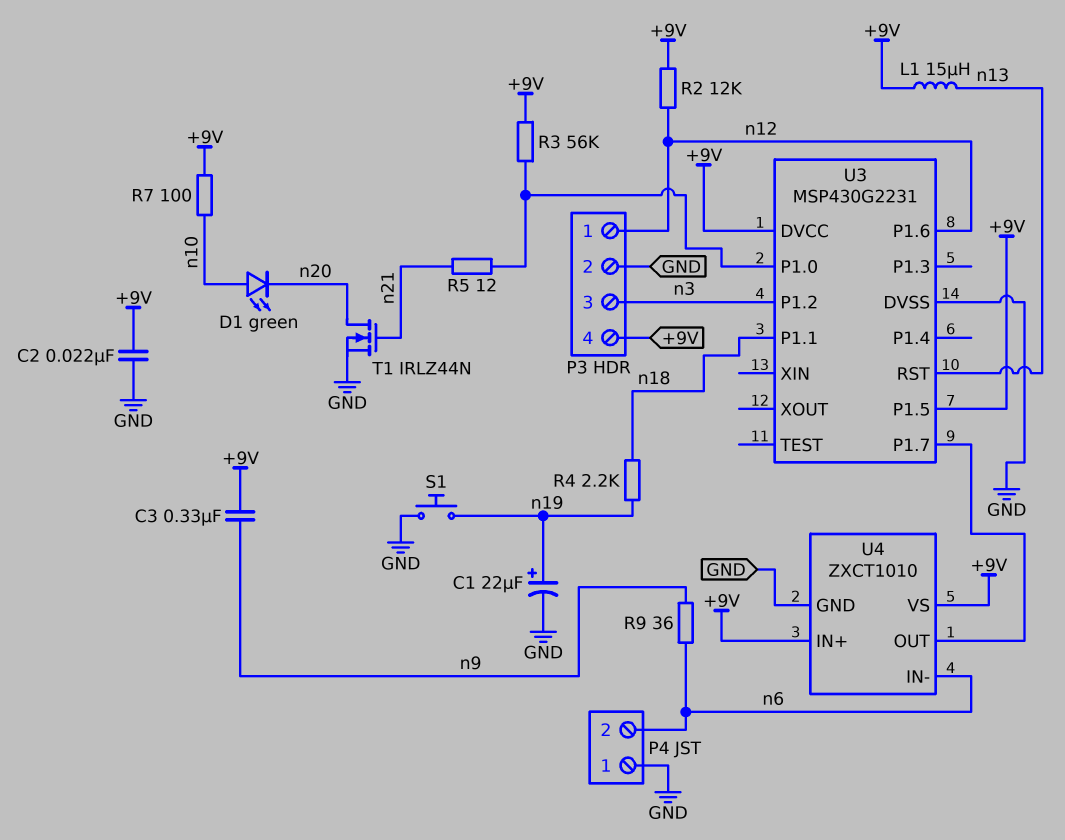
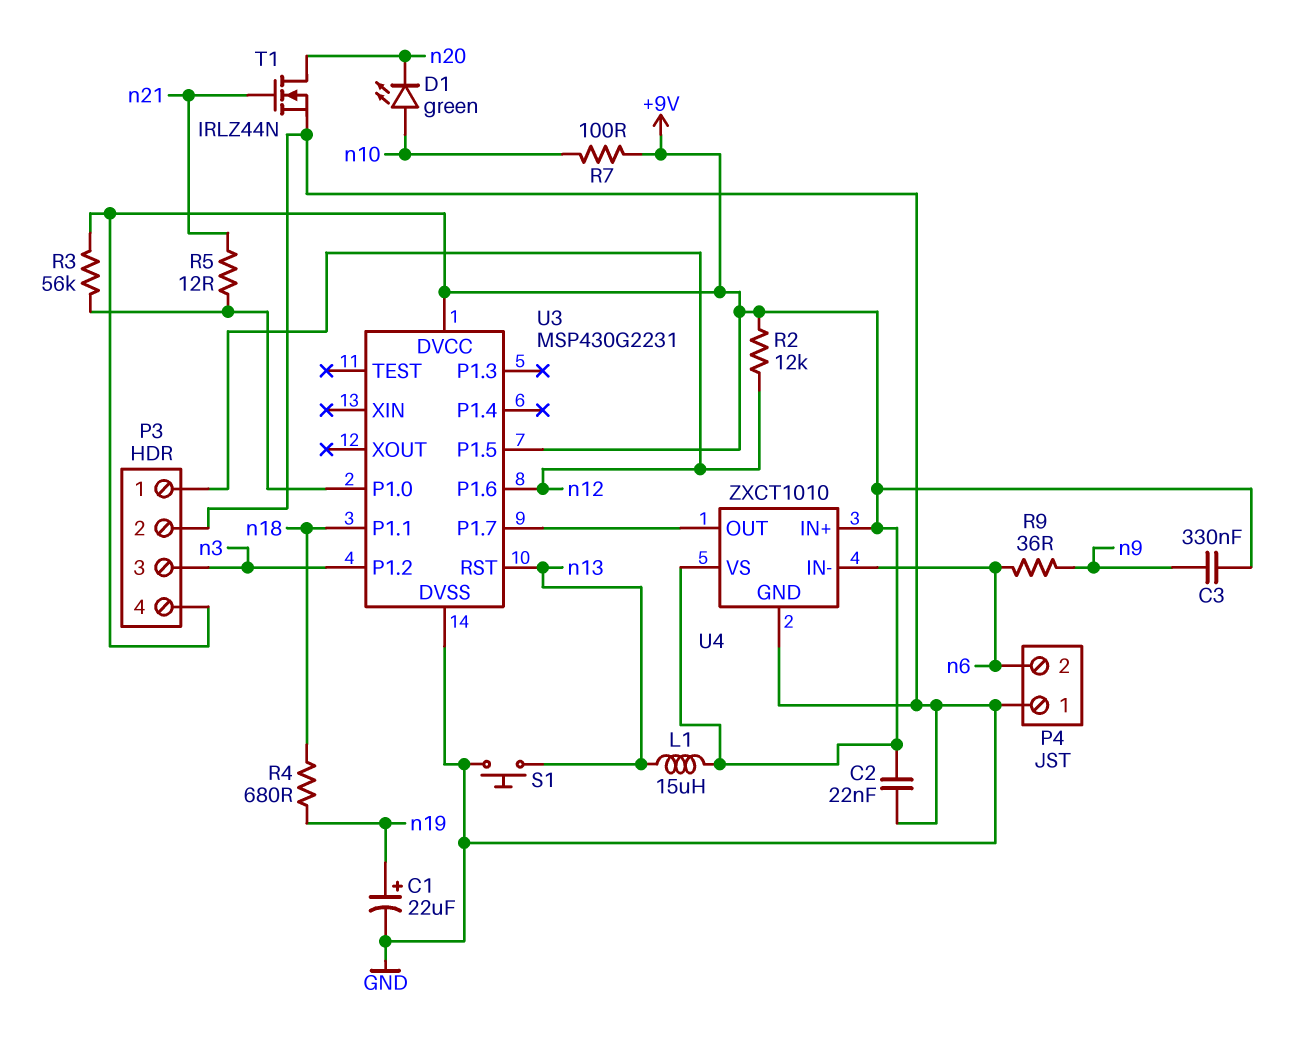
R4: 2.2k (n18, n19) -> 680 (n18, n19)
S1: button (GND, n19) -> button (GND, n13)

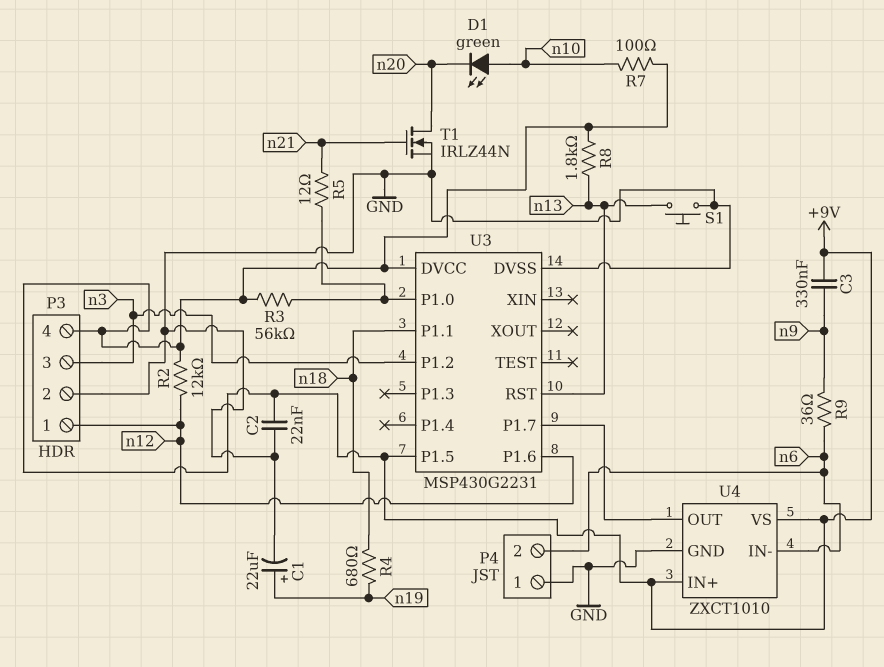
L1: 15uH (+9V, n13) -> none
R8: none -> 1.8k (+9V, n13)

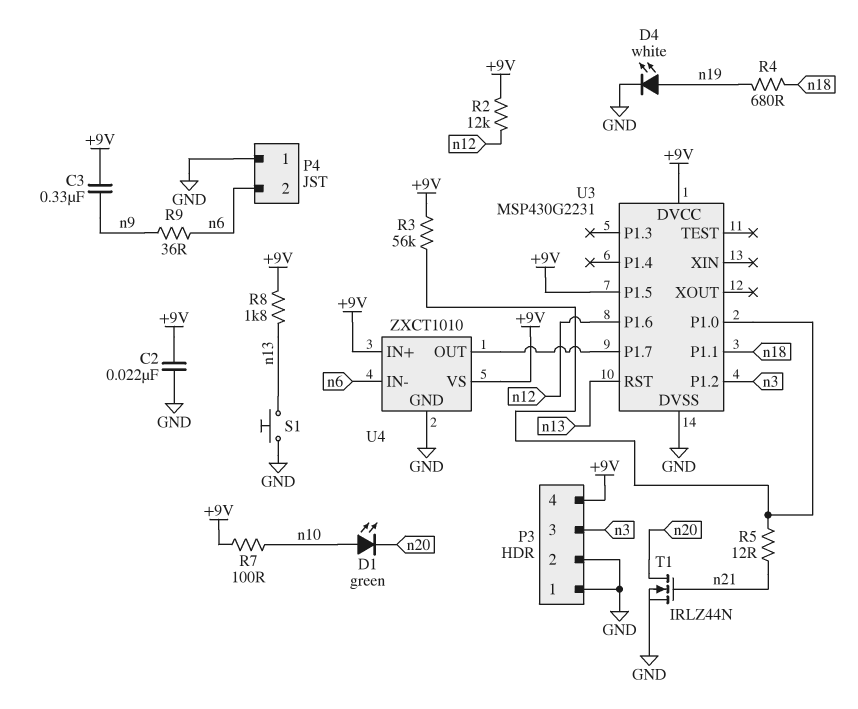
C1: 22uF (plus n19, minus GND) -> none
D4: none -> LED white (A n19, K GND)
P3 pin 1: n12 -> GND

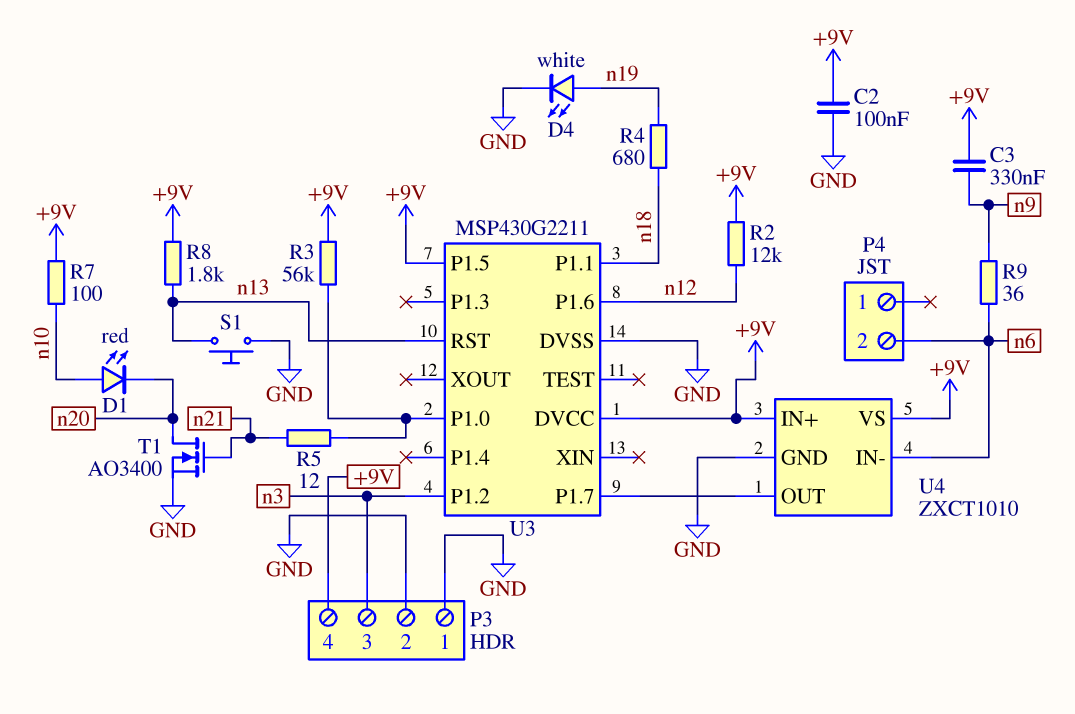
C2: 22nF (+9V, GND) -> 100nF (+9V, GND)
D1: LED green (A n10, K n20) -> LED red (A n10, K n20)
P4 pin 1: GND -> none
T1: NMOS IRLZ44N (G n21, D n20, S GND) -> NMOS AO3400 (G n21, D n20, S GND)
U3: MSP430G2231 -> MSP430G2211

